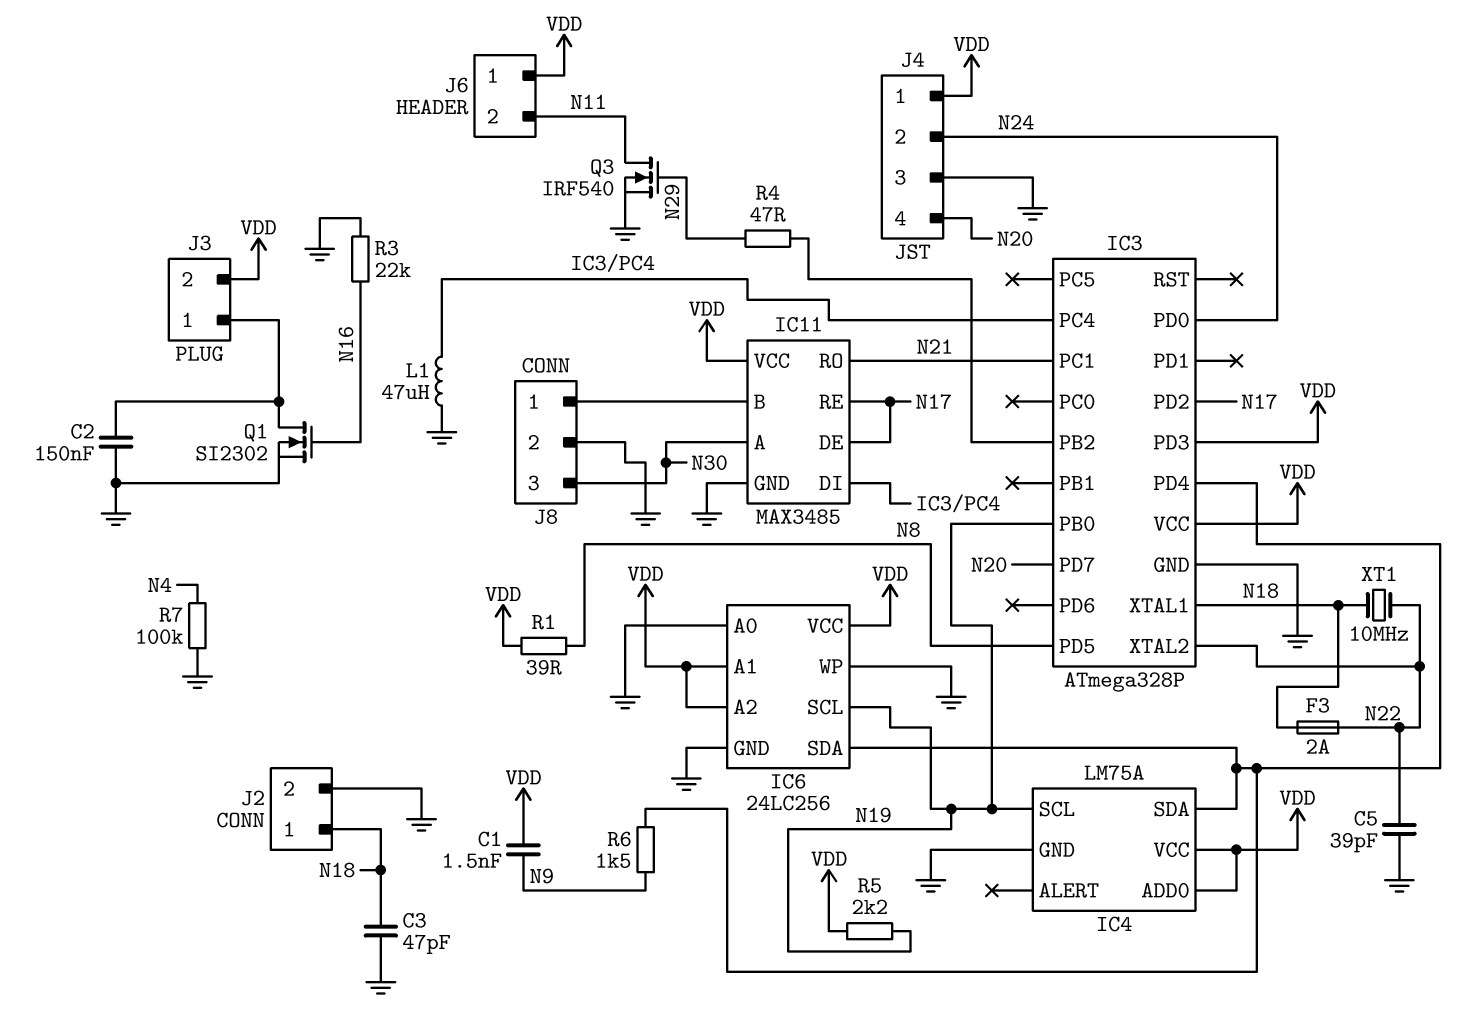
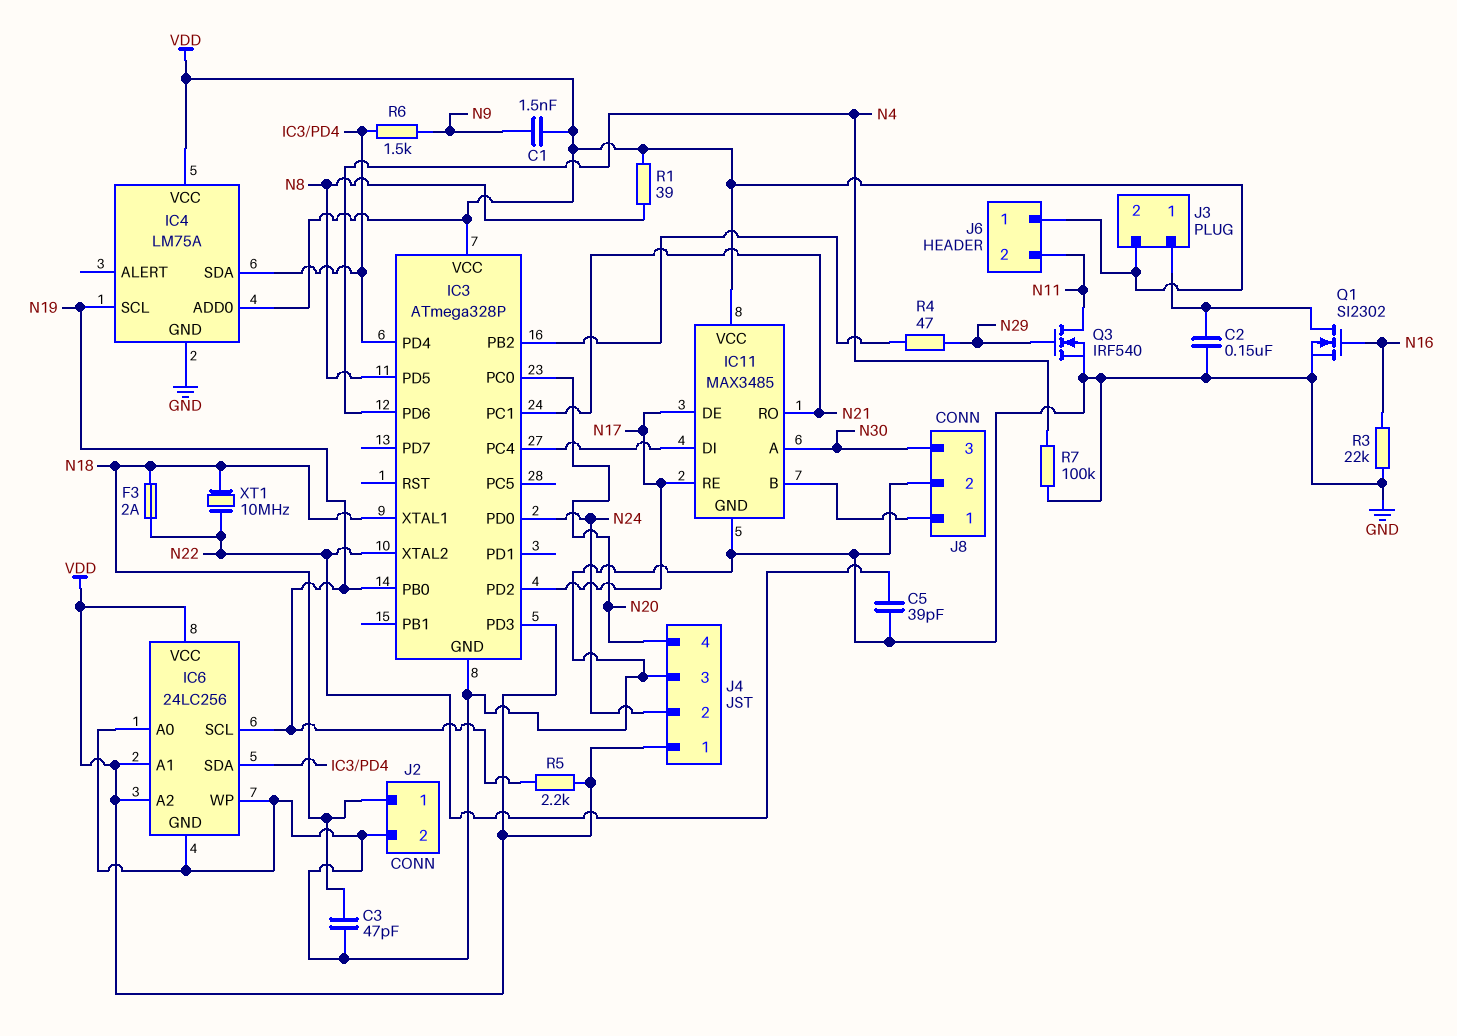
IC3 pin PC0: none -> N20
IC3 pin PD6: none -> N4
IC3 pin PD7: N20 -> none
L1: 47uH (GND, IC3/PC4) -> none

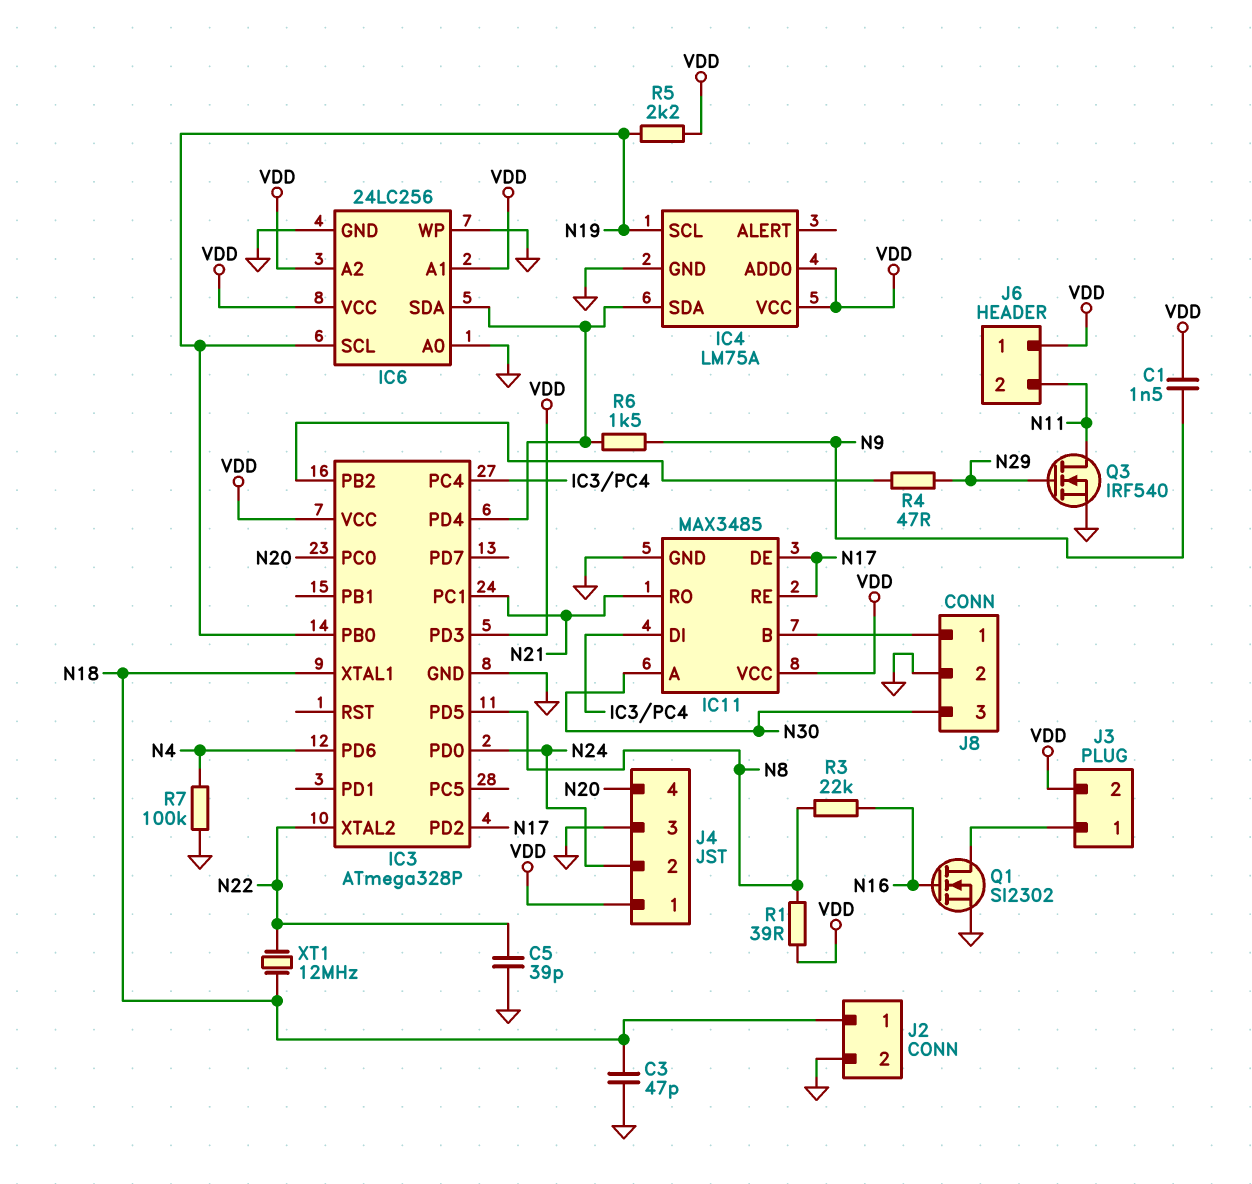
C2: 150nF (GND, J3/1) -> none
F3: 2A (N18, N22) -> none
R3: 22k (GND, N16) -> 22k (N8, N16)
XT1: 10MHz (N18, N22) -> 12MHz (N18, N22)

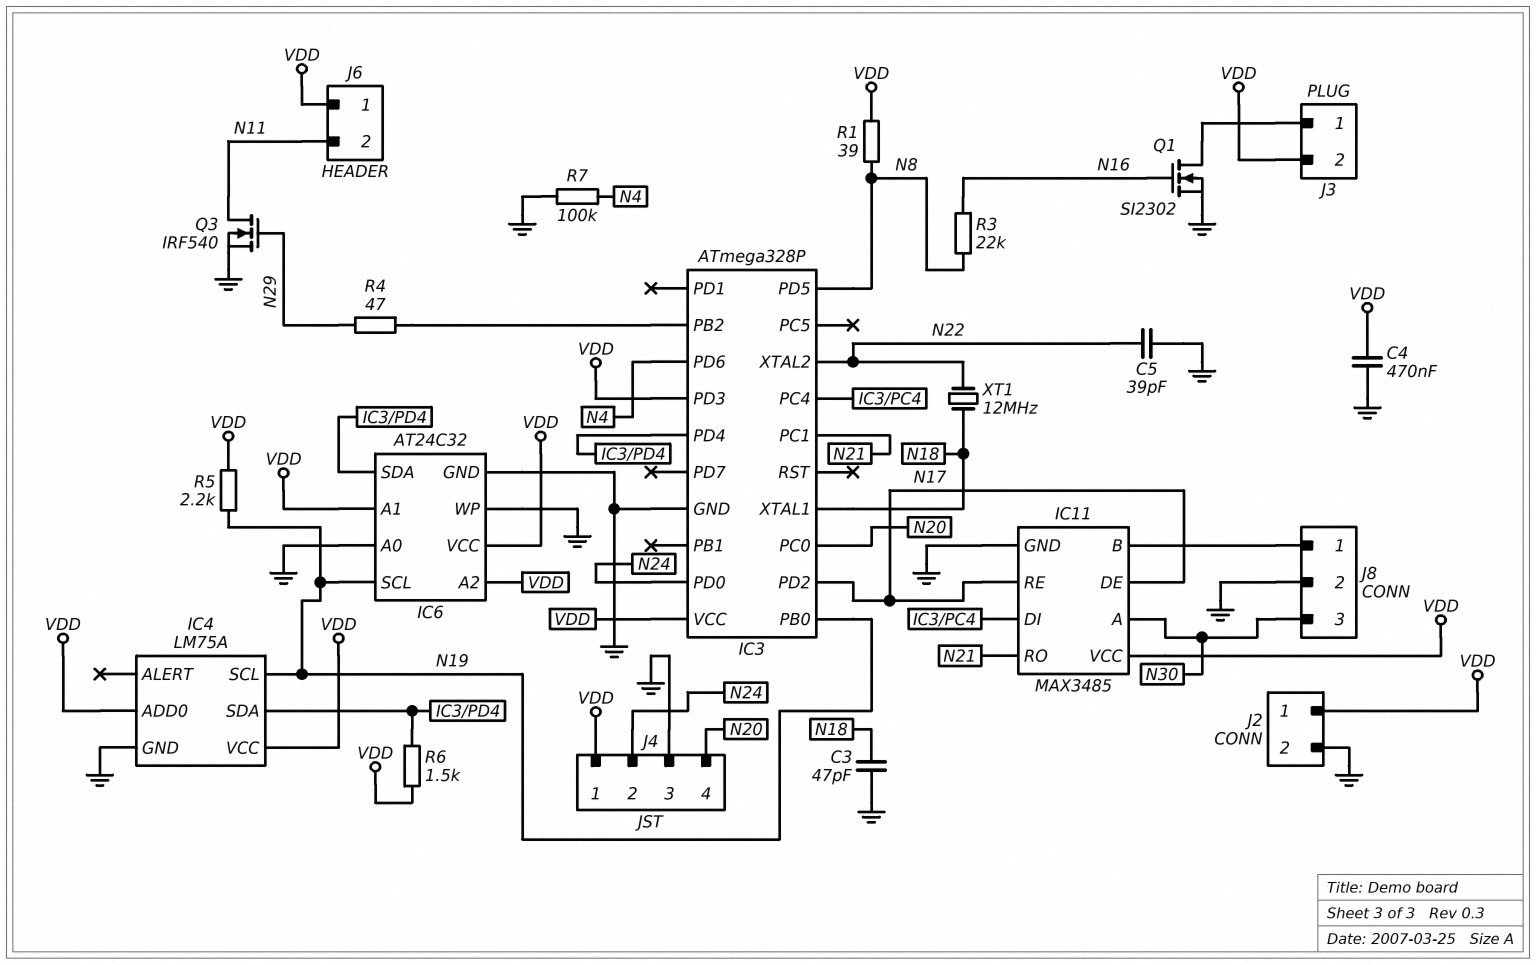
C1: 1.5nF (N9, VDD) -> none
C4: none -> 470nF (GND, VDD)
IC6: 24LC256 -> AT24C32
J2 pin 1: N18 -> VDD
R6: 1.5k (IC3/PD4, N9) -> 1.5k (IC3/PD4, VDD)

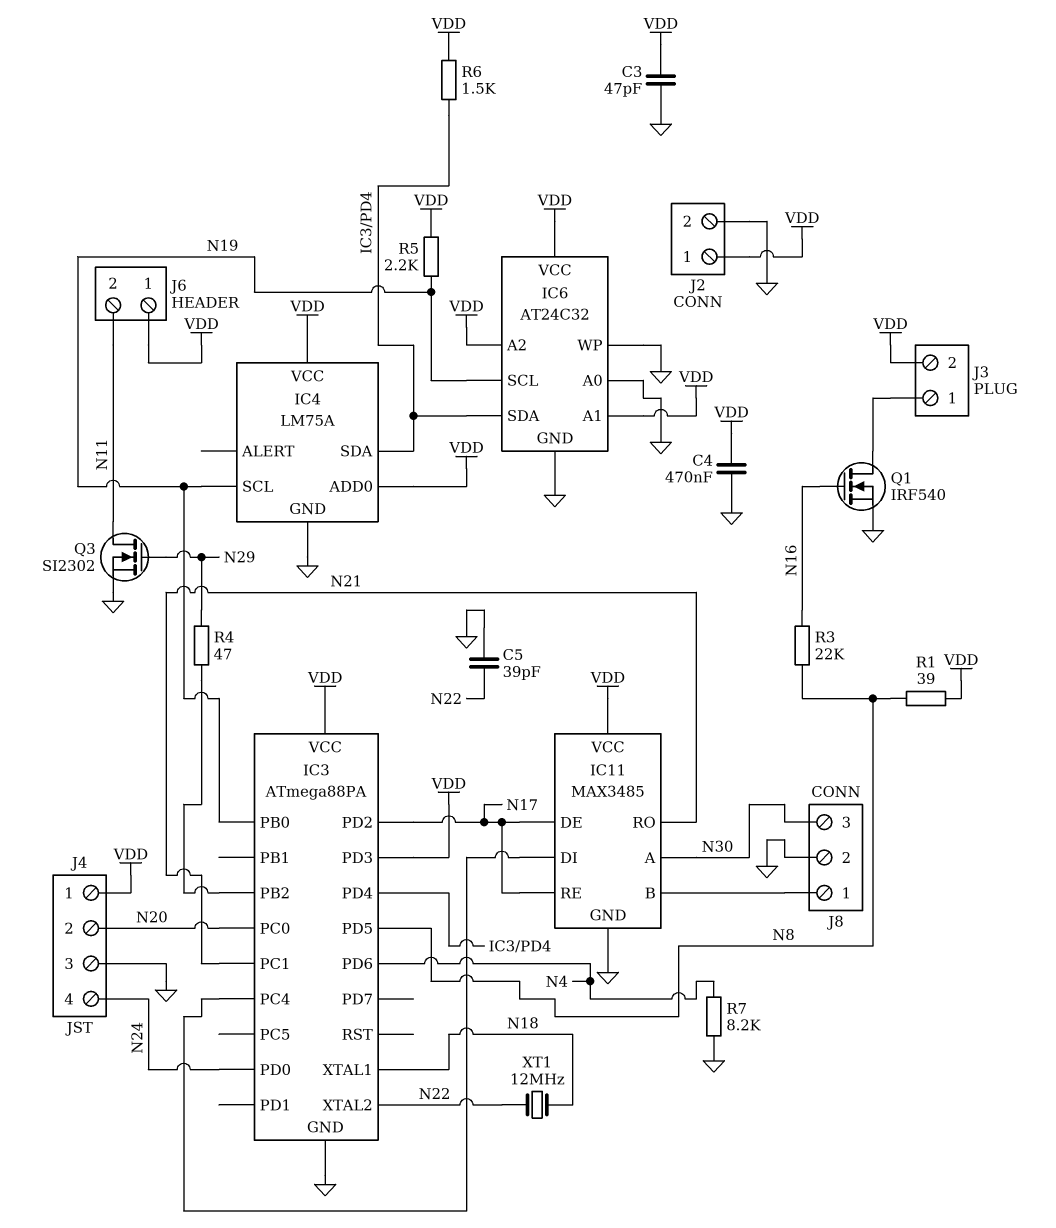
C3: 47pF (GND, N18) -> 47pF (GND, VDD)
IC3: ATmega328P -> ATmega88PA
J4 pin 2: N24 -> N20
J4 pin 4: N20 -> N24
Q1: NMOS SI2302 (G N16, D J3/1, S GND) -> NMOS IRF540 (G N16, D J3/1, S GND)
Q3: NMOS IRF540 (G N29, D N11, S GND) -> NMOS SI2302 (G N29, D N11, S GND)
R7: 100k (GND, N4) -> 8.2k (GND, N4)

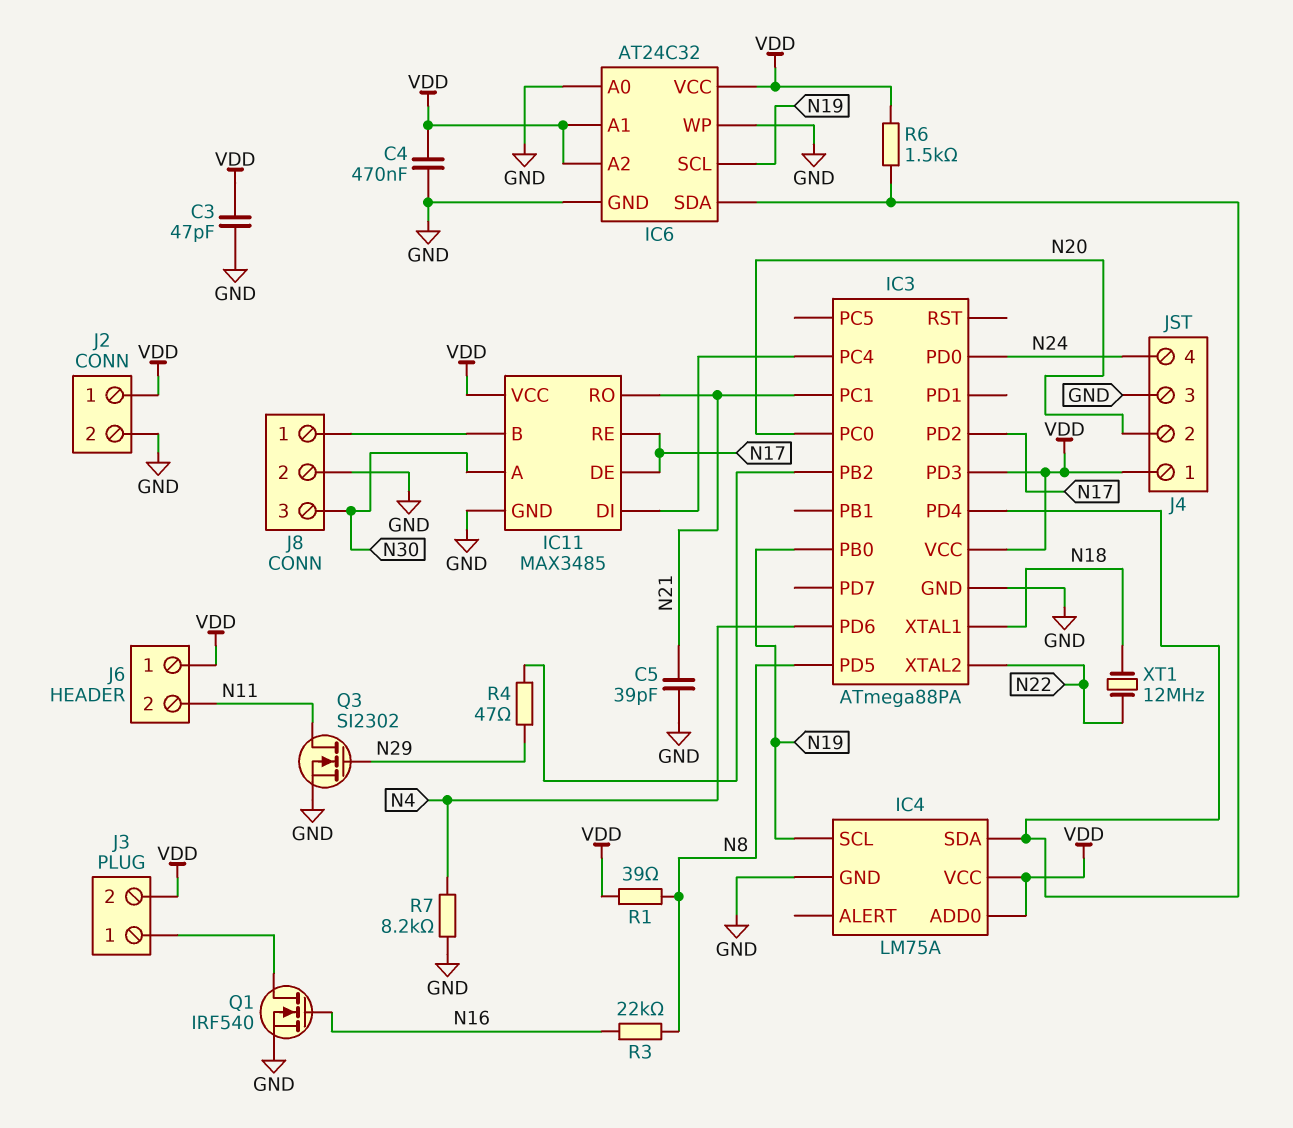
C5: 39pF (GND, N22) -> 39pF (GND, N21)
R5: 2.2k (N19, VDD) -> none

